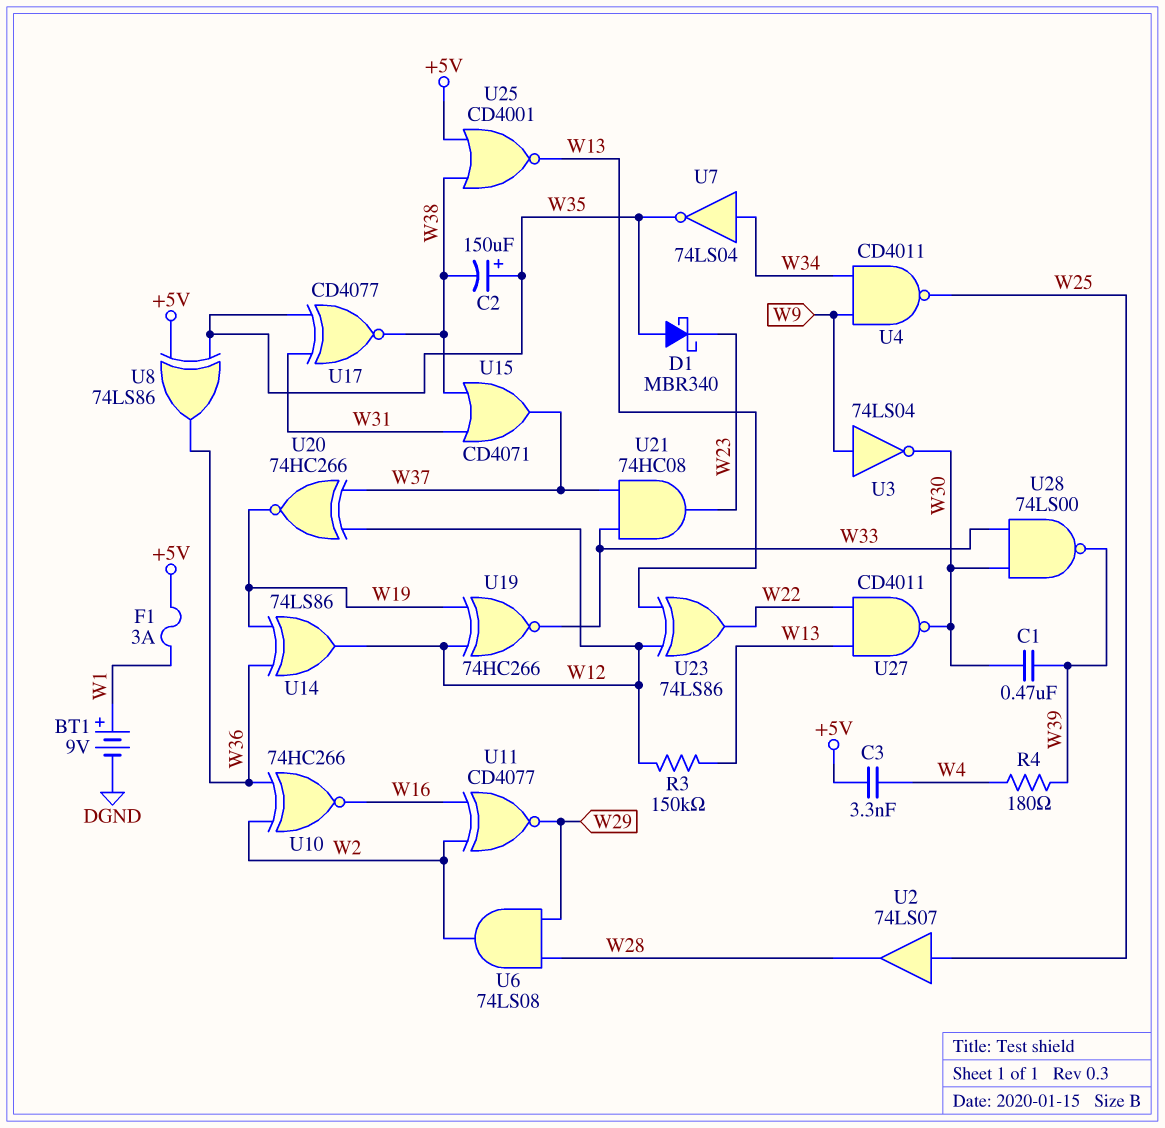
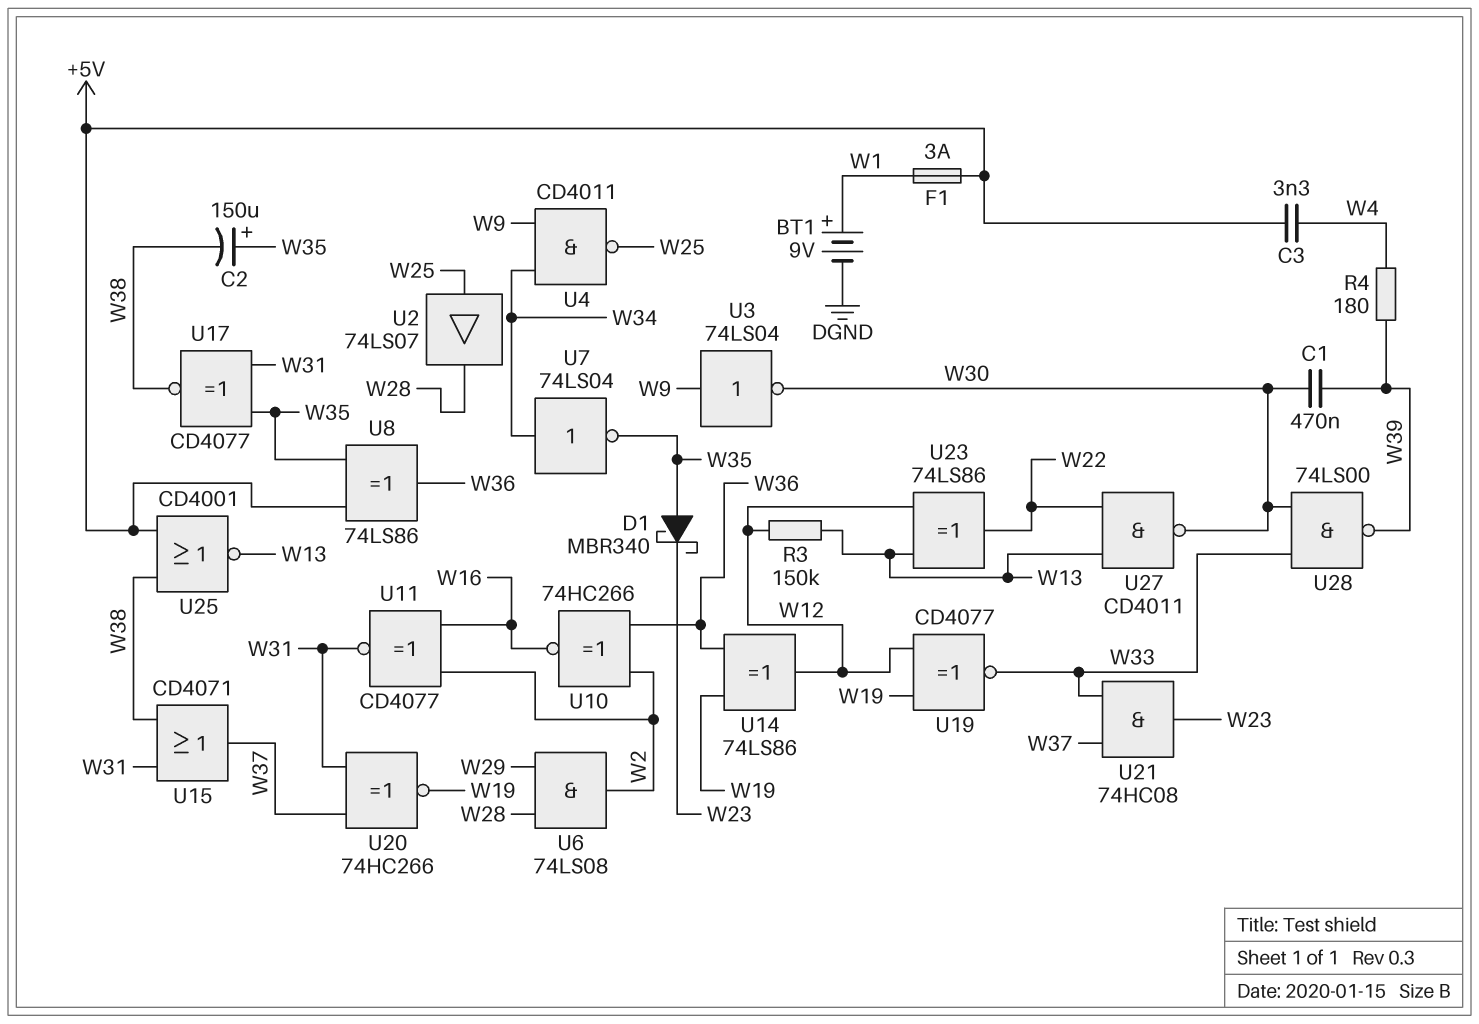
U11: XNOR CD4077 (in W2, in W16, out W29) -> XNOR CD4077 (in W2, in W16, out W31)
U19: XNOR 74HC266 (in W12, in W19, out W33) -> XNOR CD4077 (in W12, in W19, out W33)
U20: XNOR 74HC266 (in W12, in W37, out W19) -> XNOR 74HC266 (in W31, in W37, out W19)

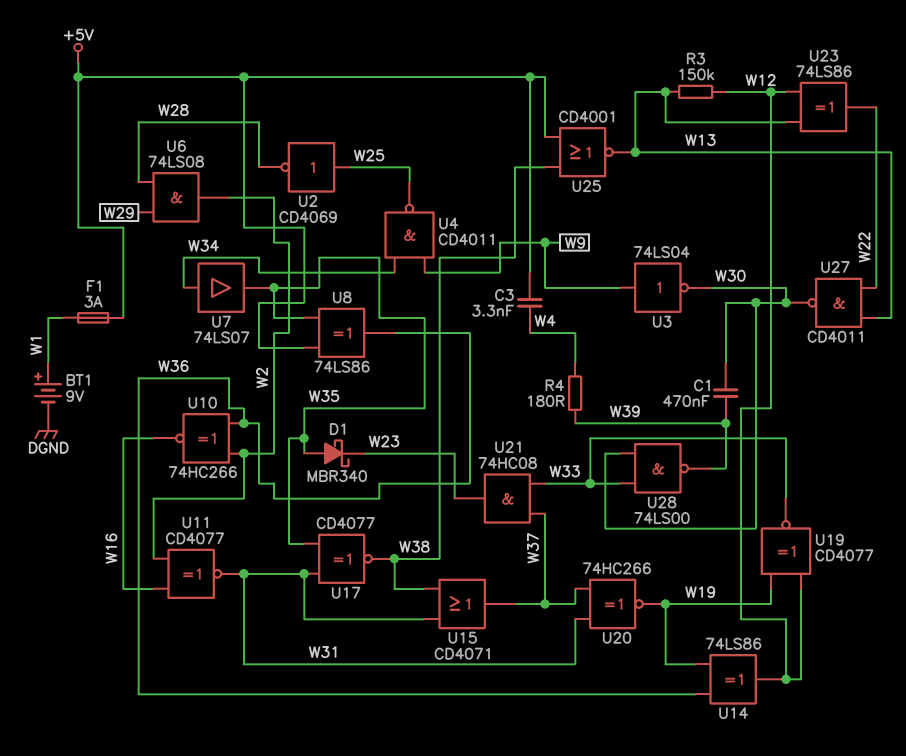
C2: 150uF (plus W35, minus W38) -> none
U2: buffer 74LS07 (in W25, out W28) -> NOT CD4069 (in W25, out W28)
U7: NOT 74LS04 (in W34, out W35) -> buffer 74LS07 (in W34, out W35)

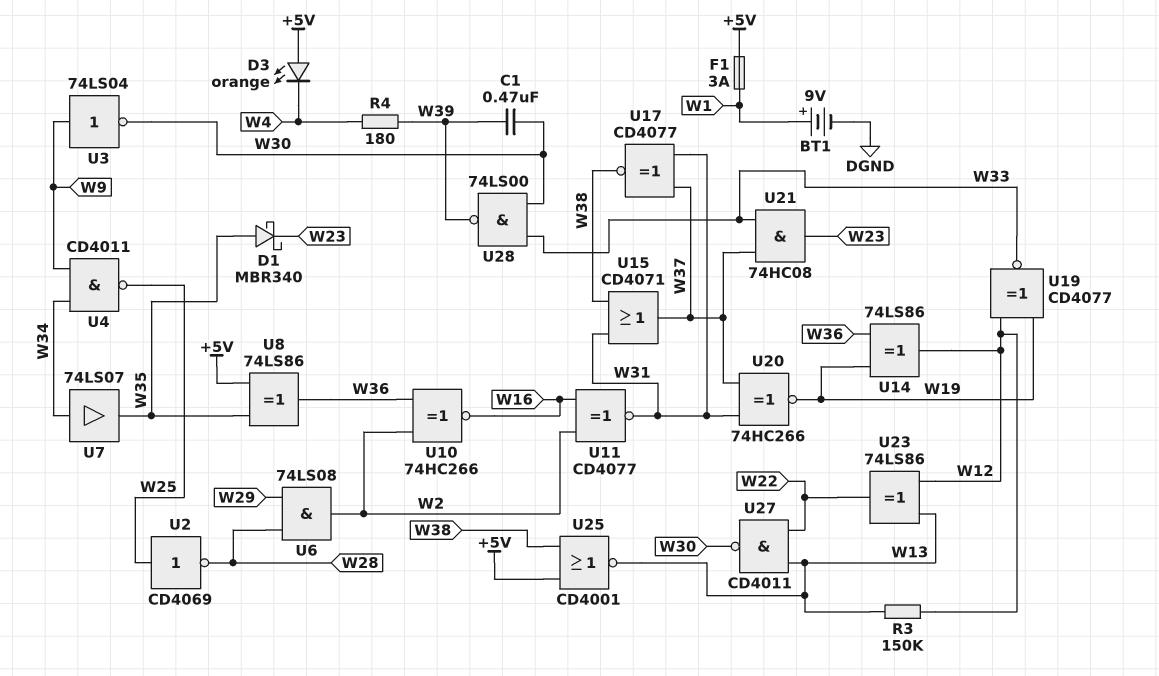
C3: 3.3nF (+5V, W4) -> none
D3: none -> LED orange (A +5V, K W4)
U17: XNOR CD4077 (in W31, in W35, out W38) -> XNOR CD4077 (in W31, in W37, out W38)

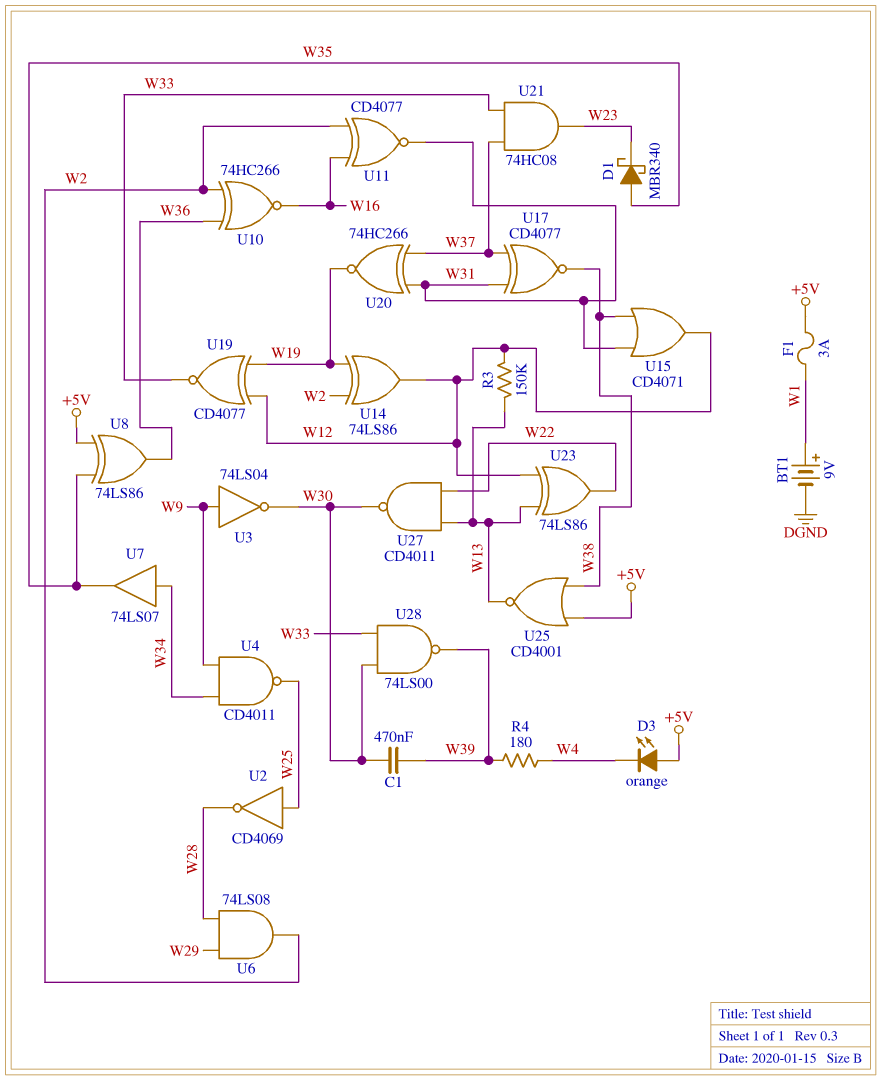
U14: XOR 74LS86 (in W19, in W36, out W12) -> XOR 74LS86 (in W2, in W19, out W12)
U15: OR CD4071 (in W31, in W38, out W37) -> OR CD4071 (in W31, in W38, out W12)

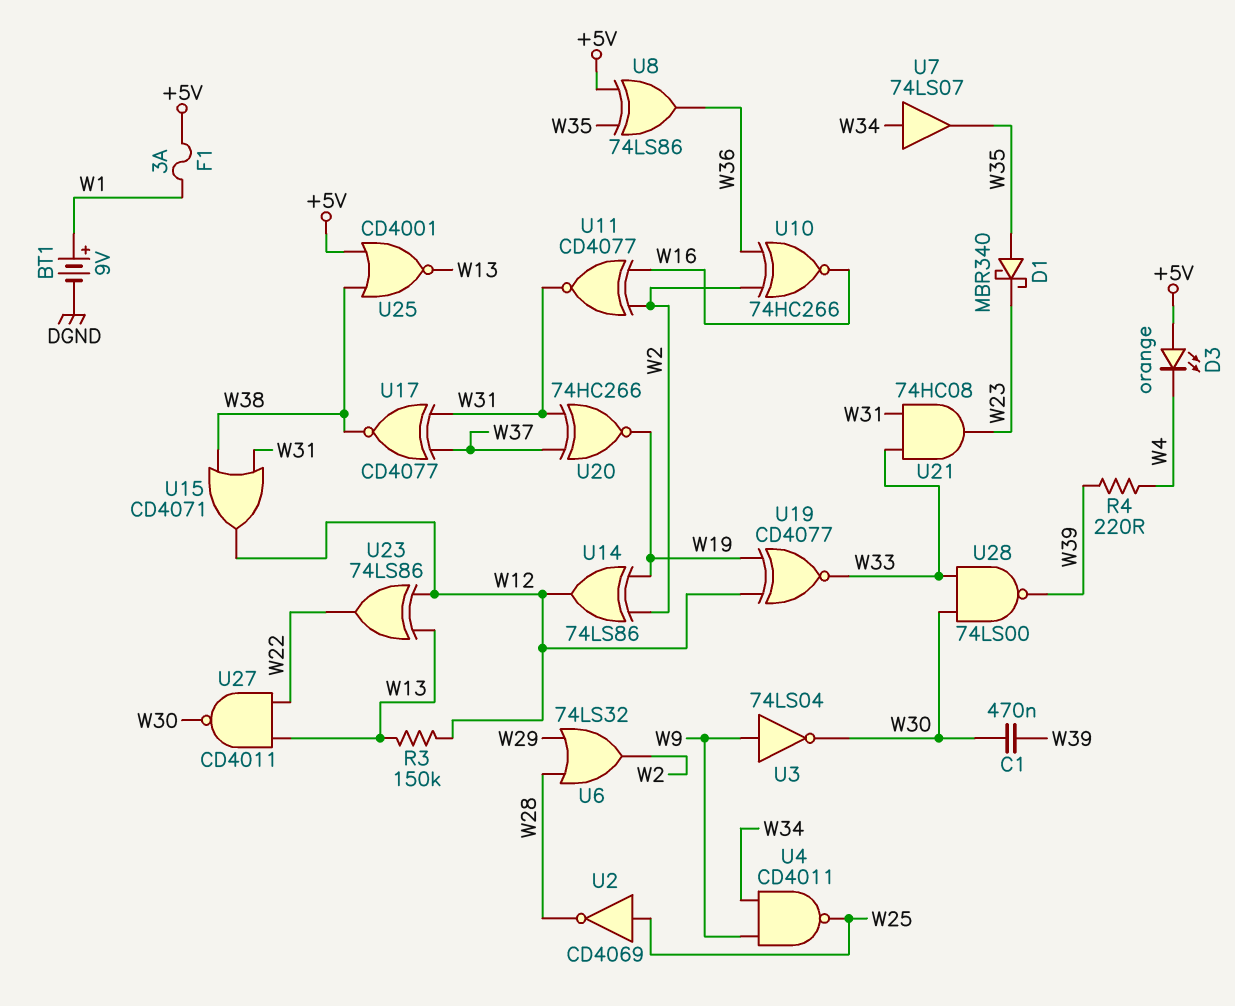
R4: 180 (W4, W39) -> 220 (W4, W39)
U6: AND 74LS08 (in W28, in W29, out W2) -> OR 74LS32 (in W28, in W29, out W2)
U21: AND 74HC08 (in W33, in W37, out W23) -> AND 74HC08 (in W31, in W33, out W23)

